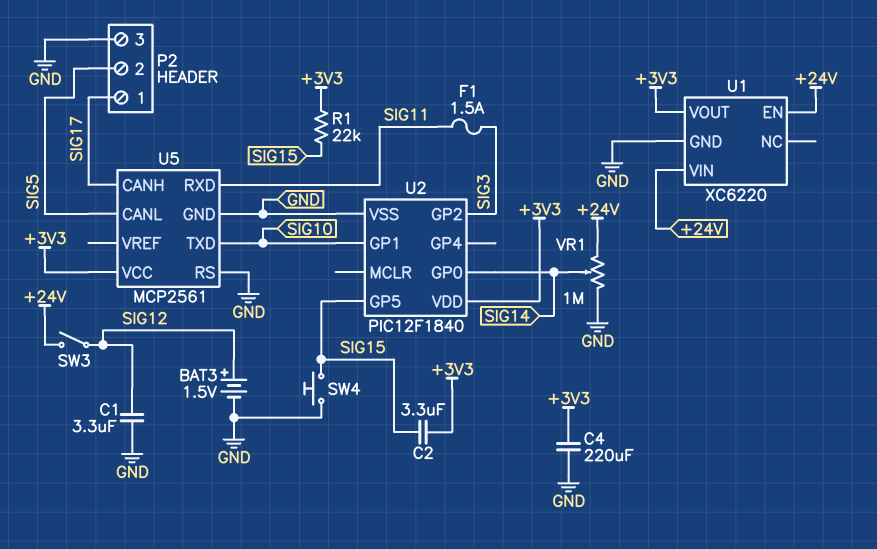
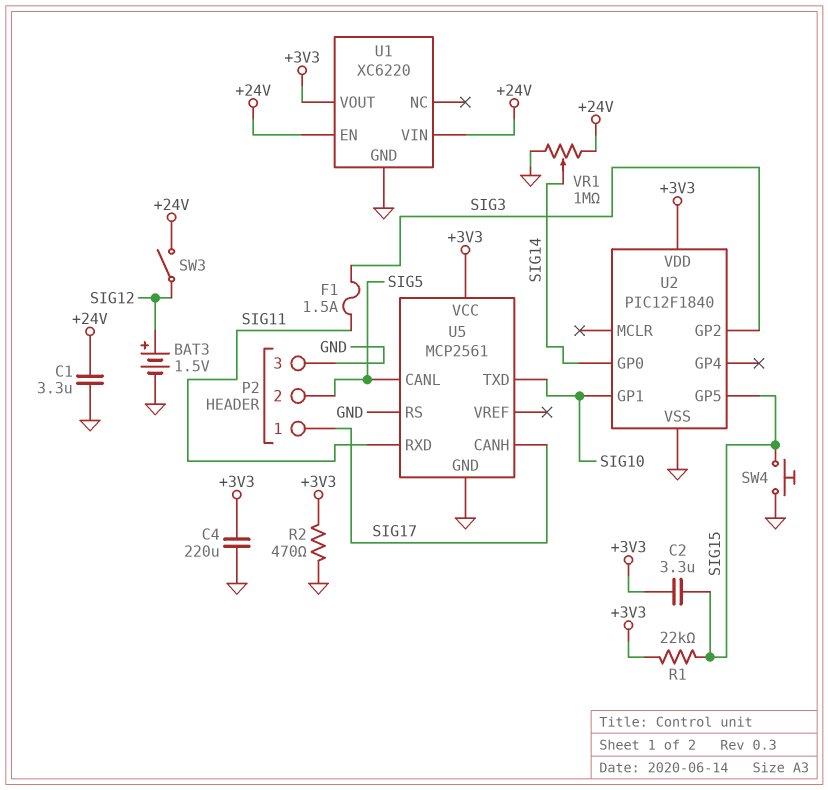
C1: 3.3uF (GND, SIG12) -> 3.3uF (+24V, GND)
R2: none -> 470 (+3V3, GND)

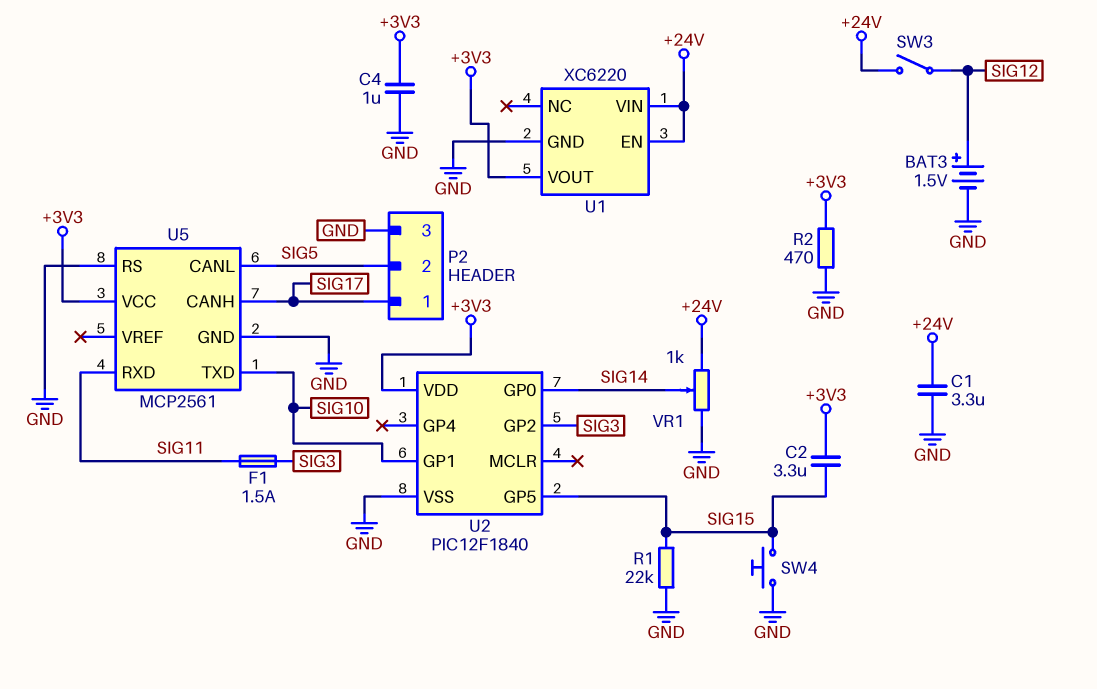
C4: 220uF (+3V3, GND) -> 1uF (+3V3, GND)
R1: 22k (+3V3, SIG15) -> 22k (GND, SIG15)
VR1: 1M (+24V, GND, wiper SIG14) -> 1k (+24V, GND, wiper SIG14)

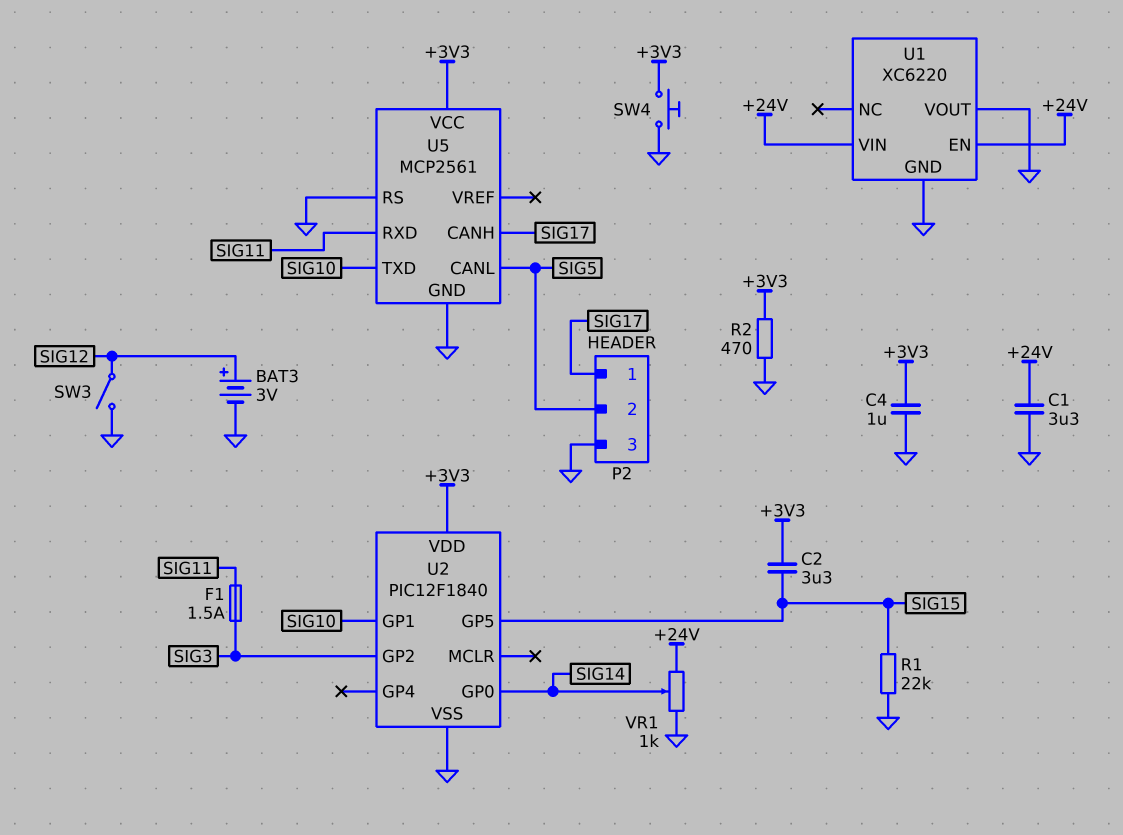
BAT3: 1.5V (plus SIG12, minus GND) -> 3V (plus SIG12, minus GND)
SW3: switch (+24V, SIG12) -> switch (GND, SIG12)
SW4: button (GND, SIG15) -> button (+3V3, GND)
U1 pin VOUT: +3V3 -> GND

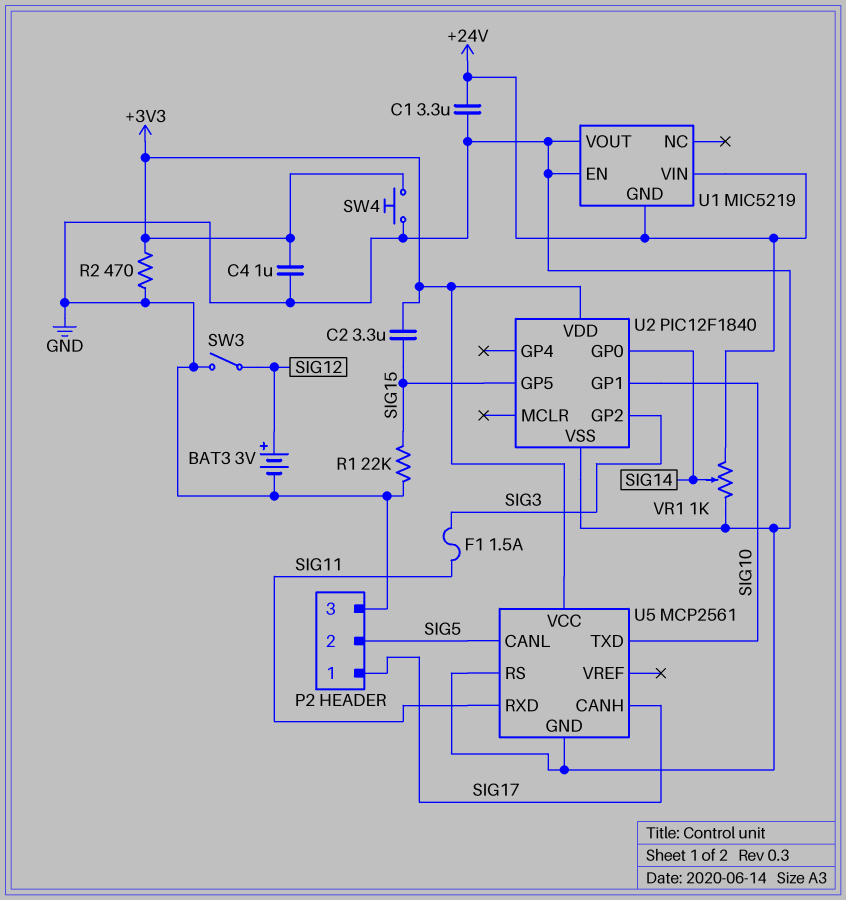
U1: XC6220 -> MIC5219
U1 pin EN: +24V -> GND
U1 pin GND: GND -> +24V

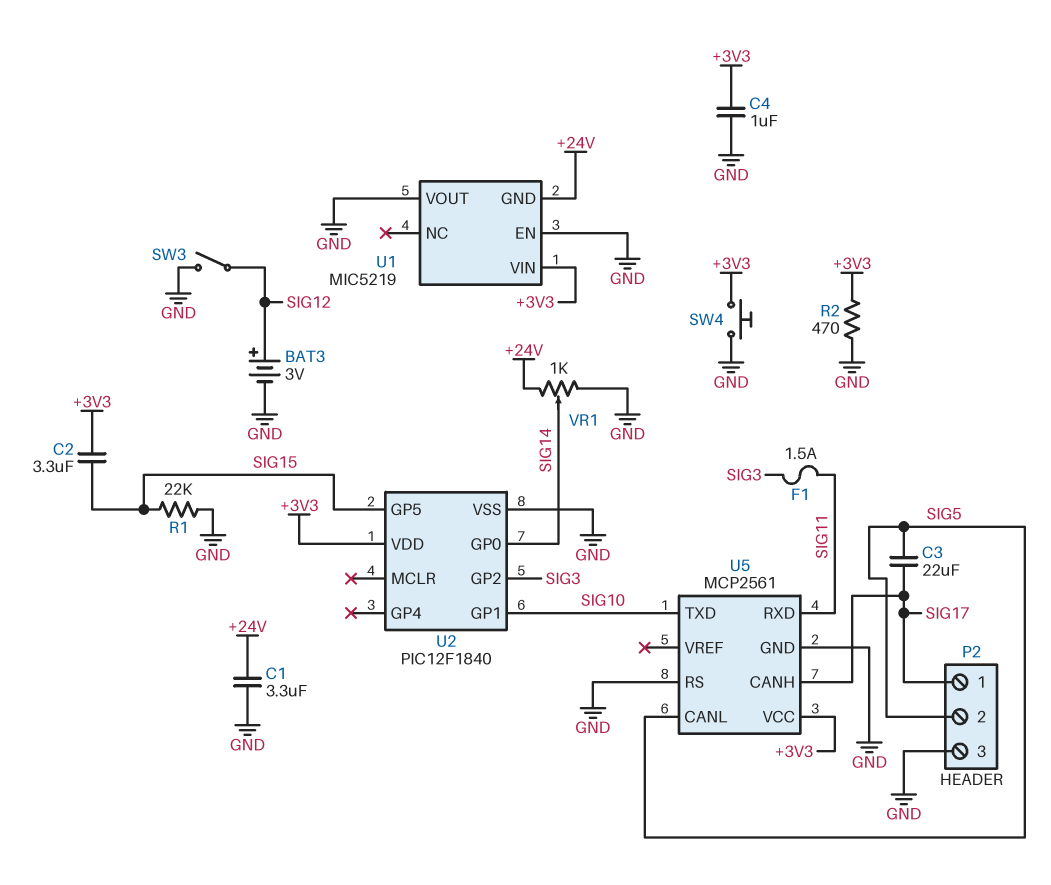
C3: none -> 22uF (SIG5, SIG17)
U1 pin VIN: +24V -> +3V3

